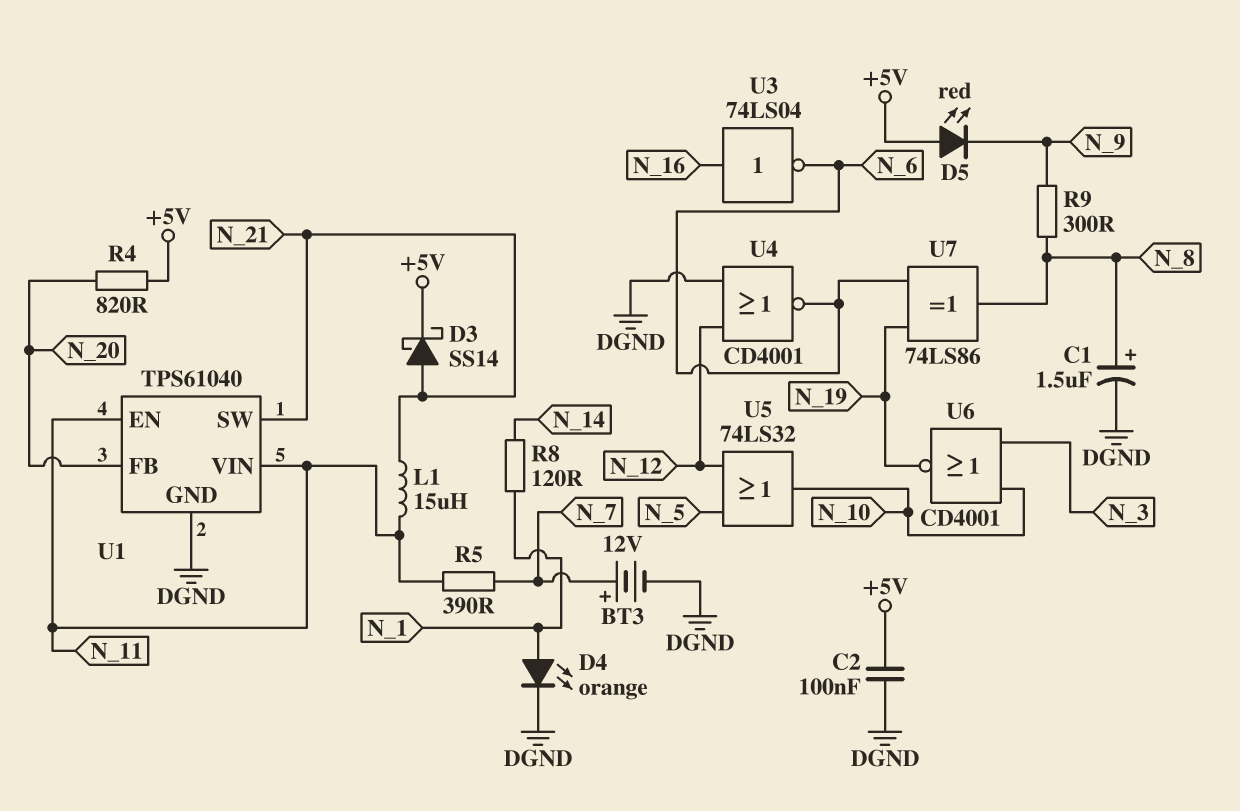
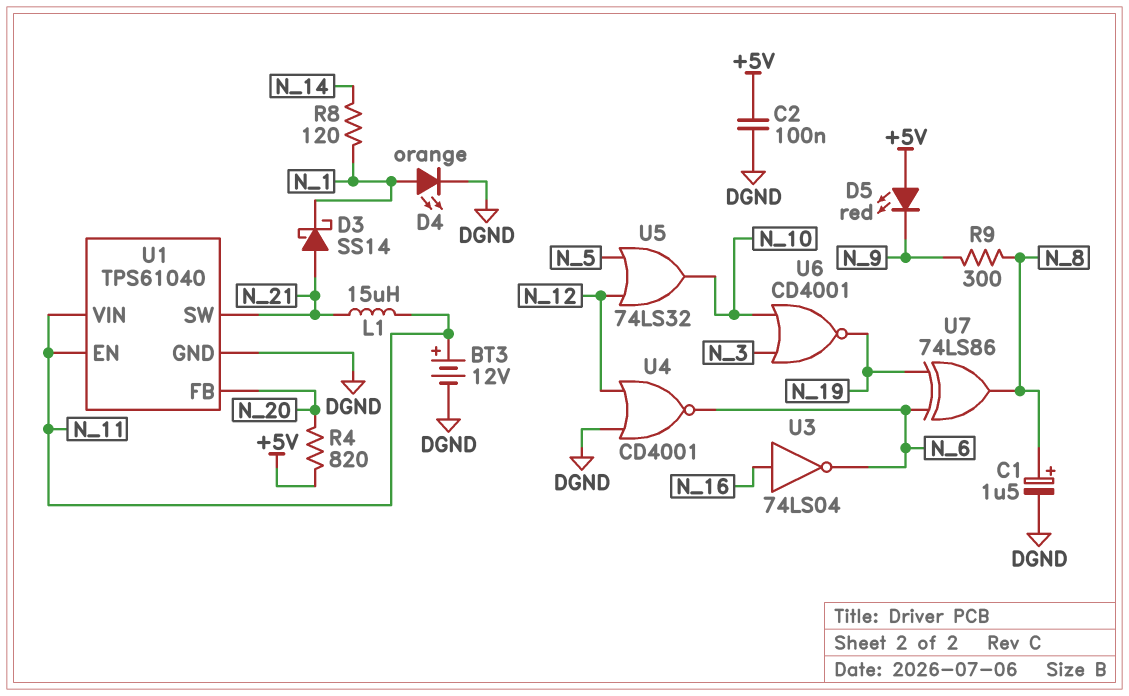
BT3: 12V (plus N_7, minus DGND) -> 12V (plus N_11, minus DGND)
D3: schottky SS14 (A N_21, K +5V) -> schottky SS14 (A N_21, K N_1)
R5: 390 (N_7, N_11) -> none

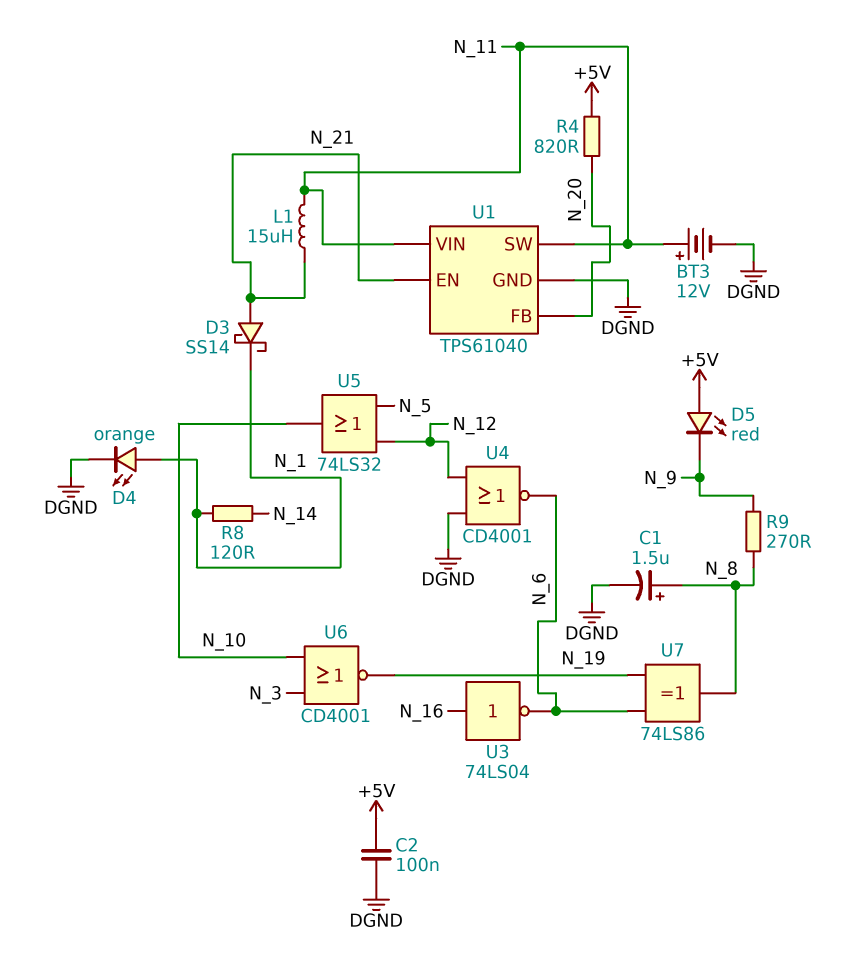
R9: 300 (N_8, N_9) -> 270 (N_8, N_9)
U1 pin EN: N_11 -> N_21
U1 pin SW: N_21 -> N_11

